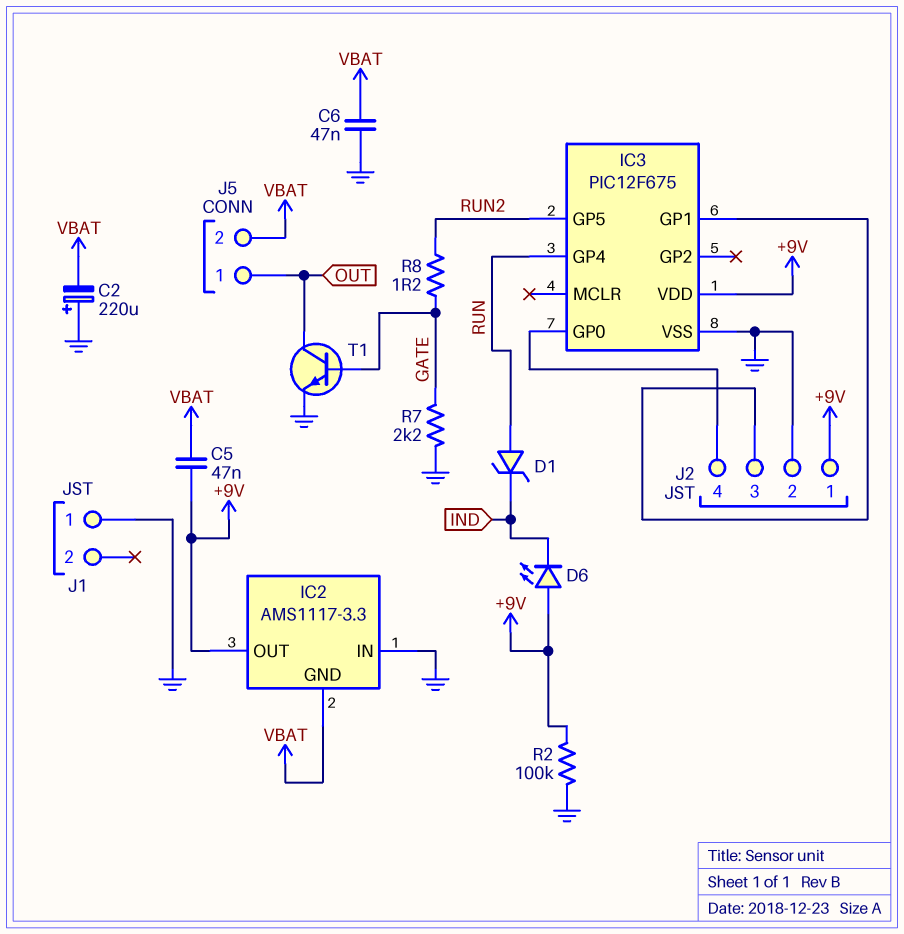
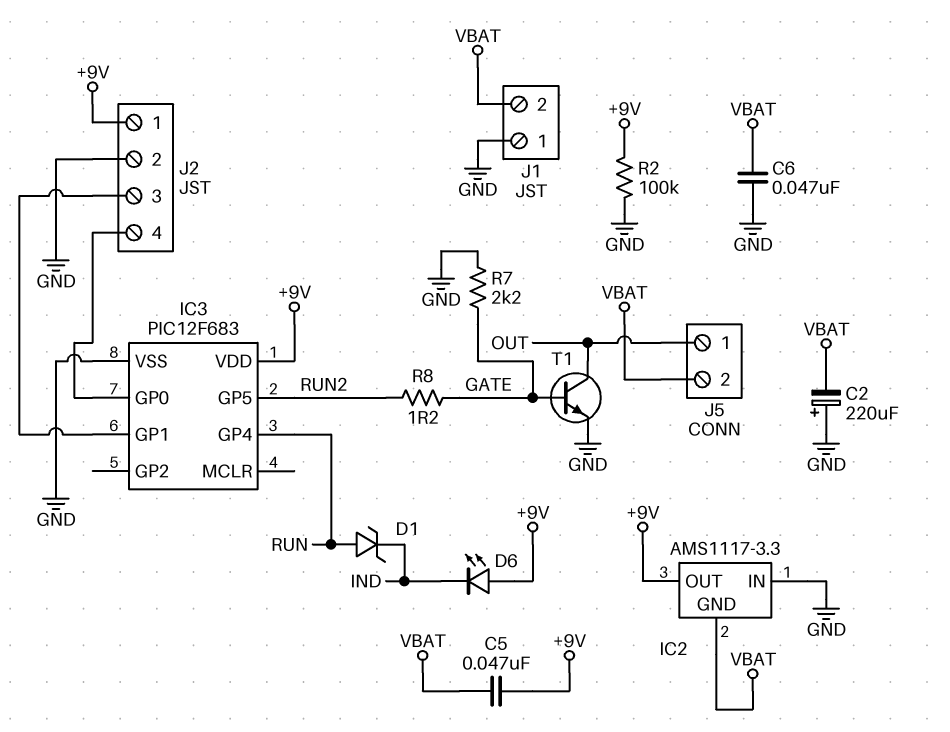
IC3: PIC12F675 -> PIC12F683
J1 pin 2: none -> VBAT

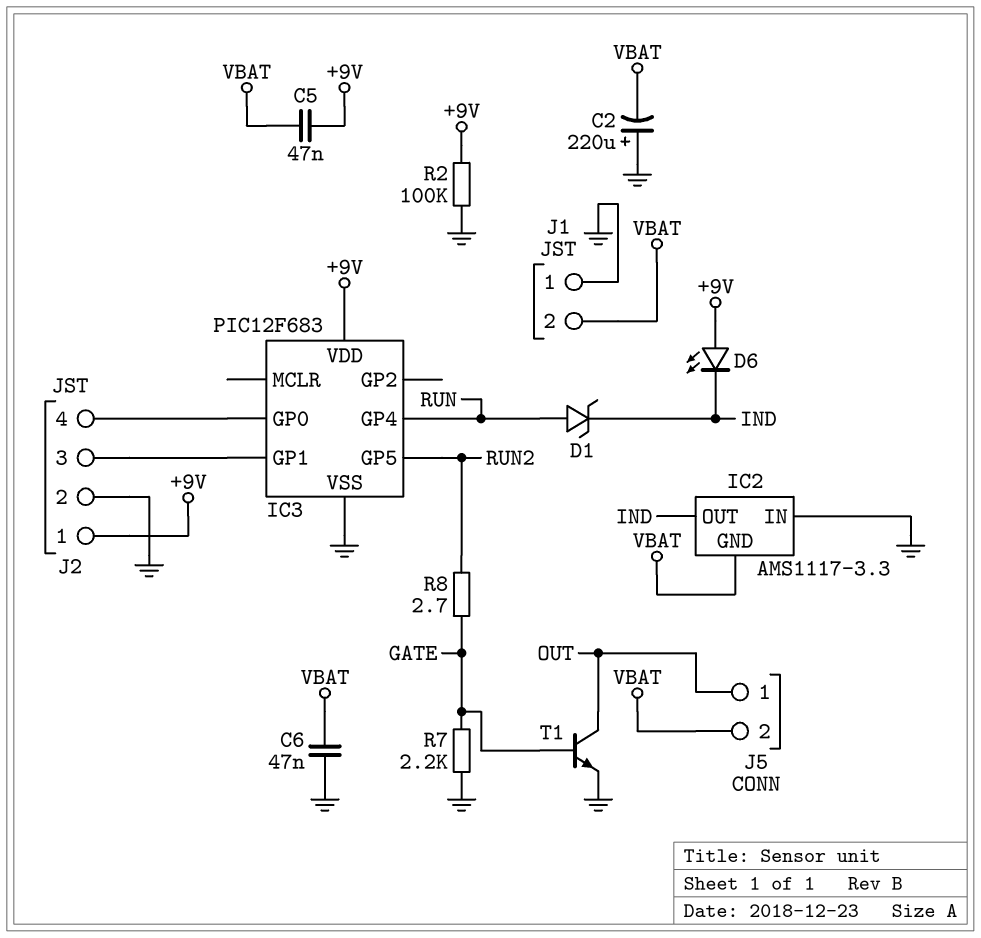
IC2 pin OUT: +9V -> IND
R8: 1.2 (GATE, RUN2) -> 2.7 (GATE, RUN2)

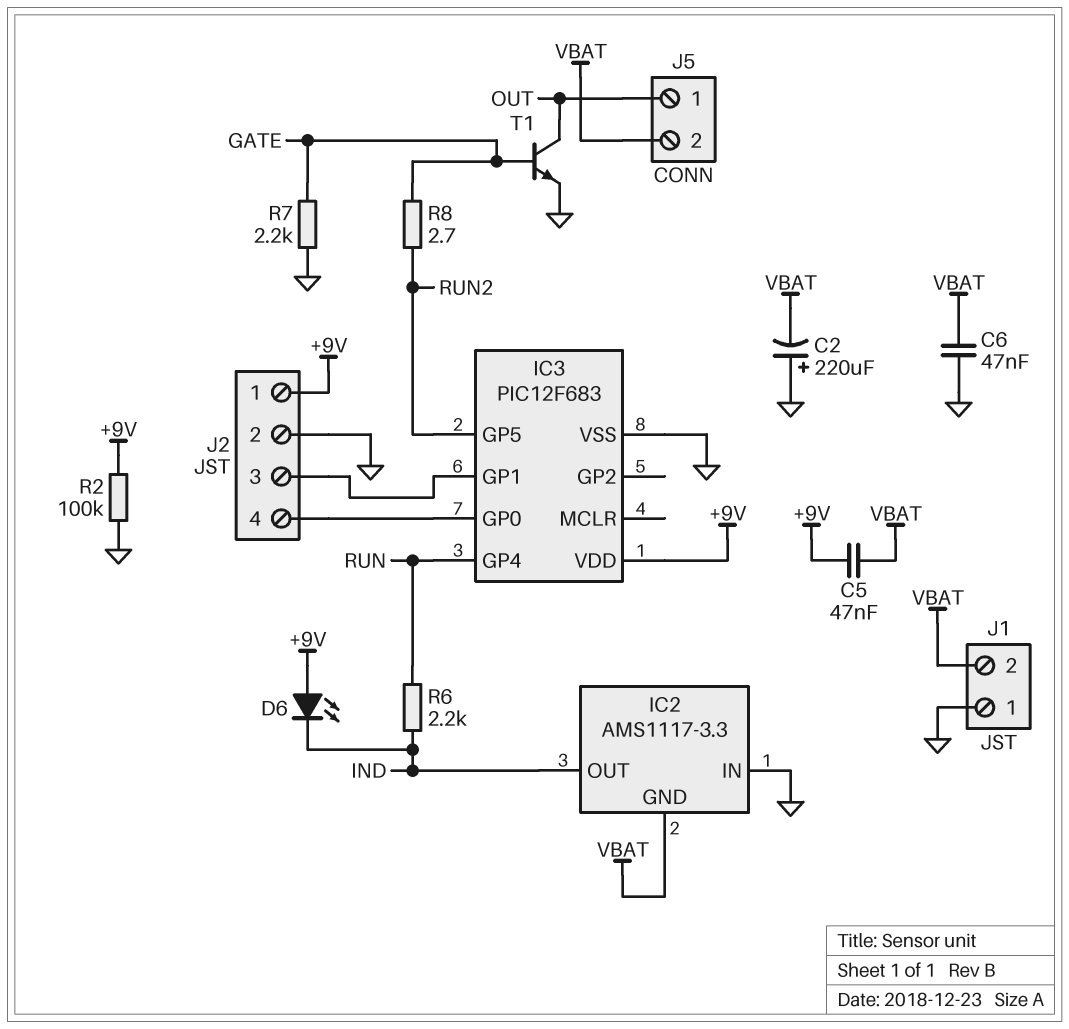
D1: zener (A RUN, K IND) -> none
R6: none -> 2.2k (IND, RUN)

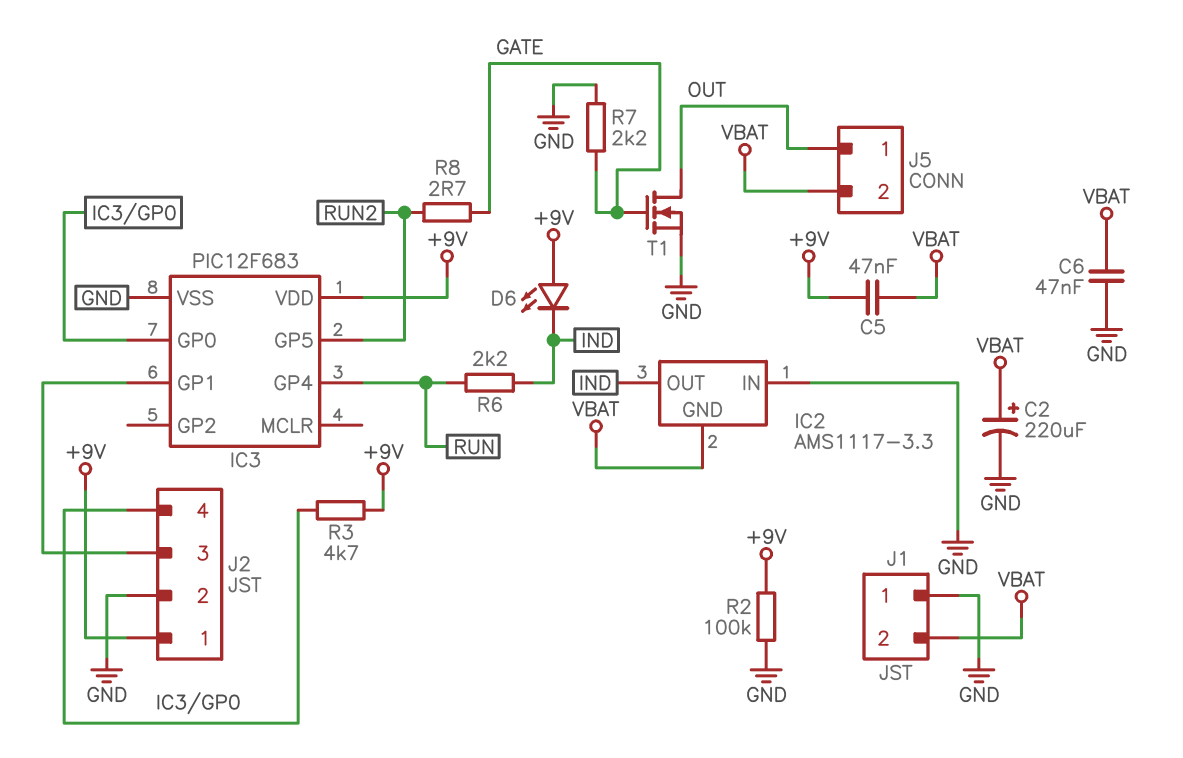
C2: 220uF (plus GND, minus VBAT) -> 220uF (plus VBAT, minus GND)
R3: none -> 4.7k (+9V, IC3/GP0)
T1: NPN (B GATE, C OUT, E GND) -> NMOS (G GATE, D OUT, S GND)

